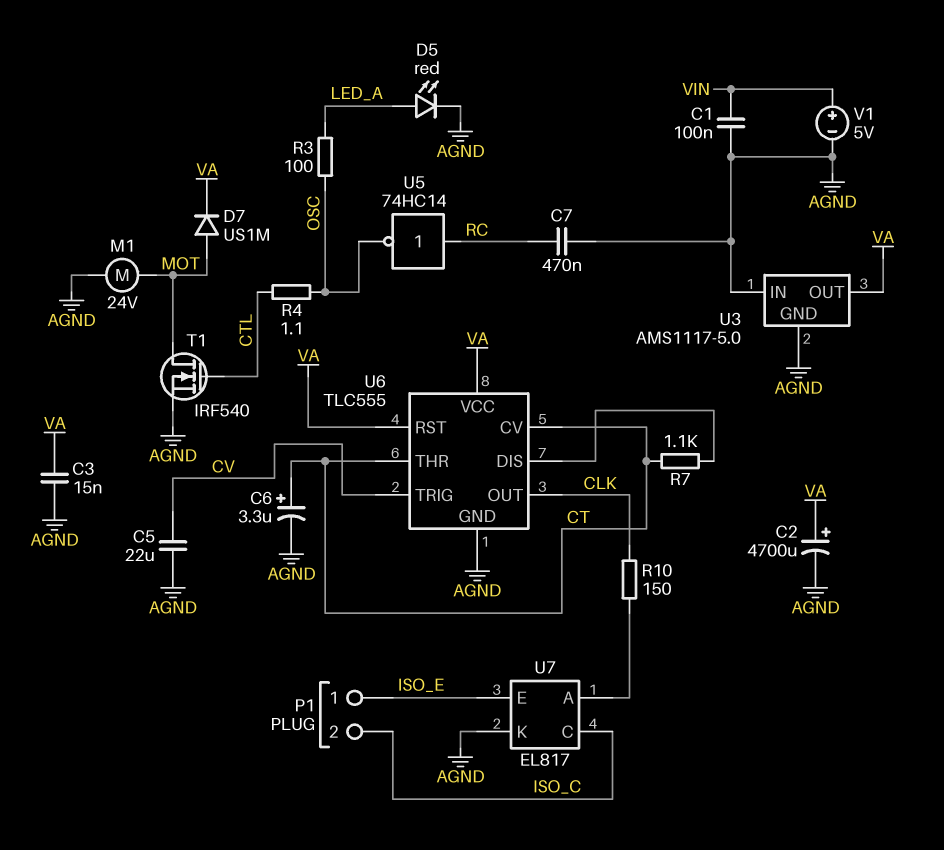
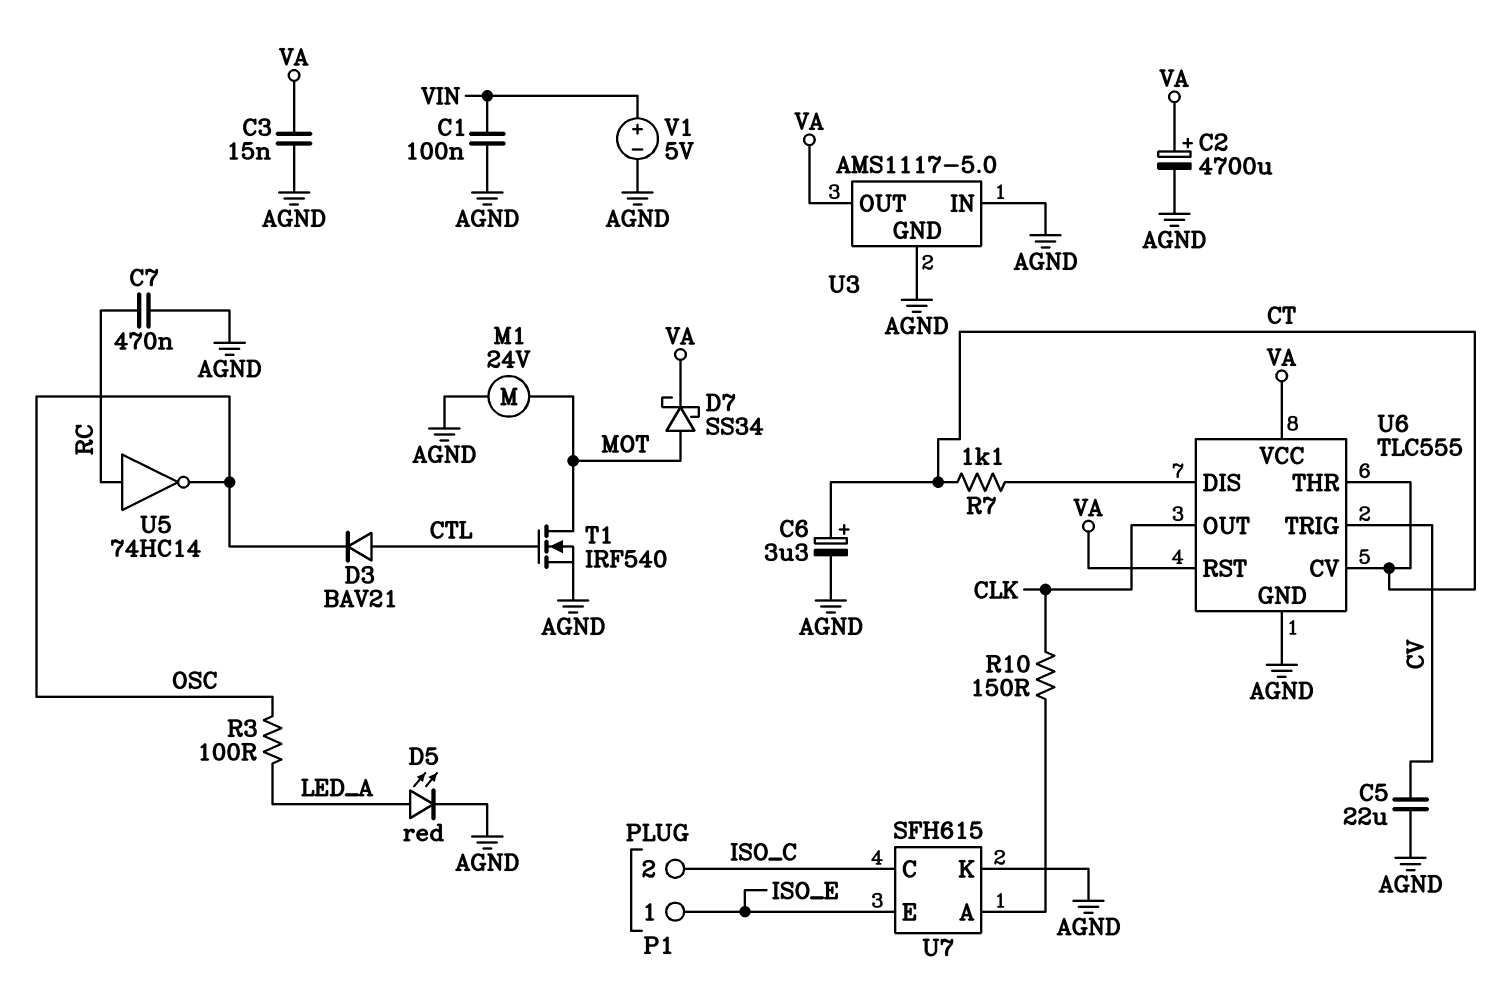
D3: none -> diode BAV21 (A CTL, K OSC)
D7: diode US1M (A MOT, K VA) -> schottky SS34 (A MOT, K VA)
R4: 1.1 (CTL, OSC) -> none
U7: EL817 -> SFH615

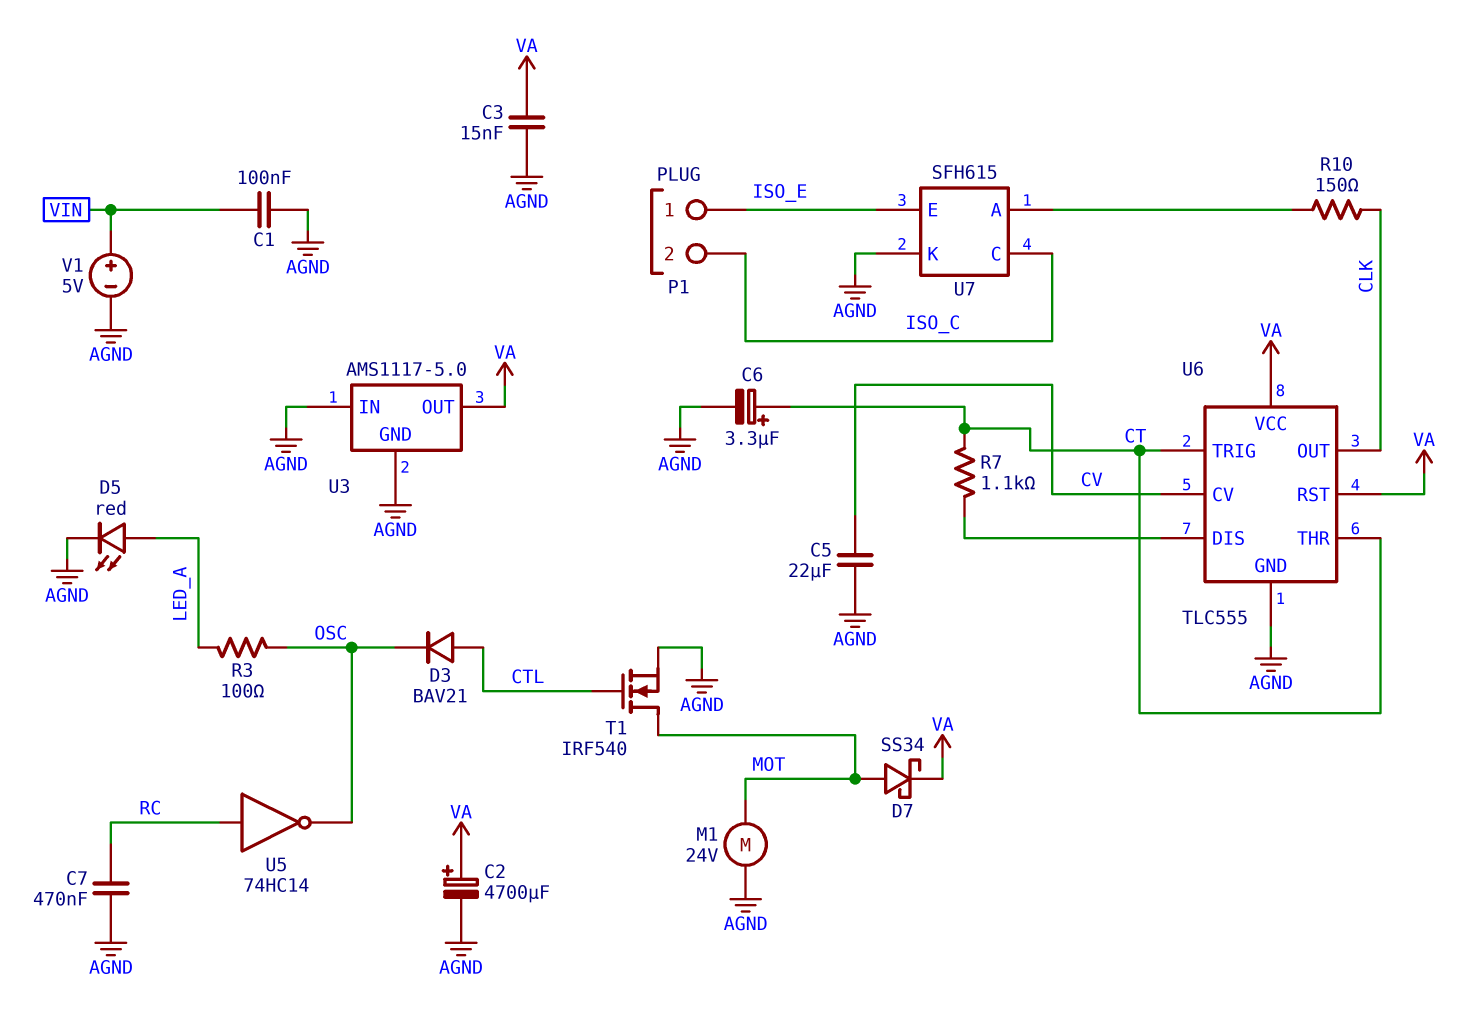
U6 pin CV: CT -> CV
U6 pin TRIG: CV -> CT

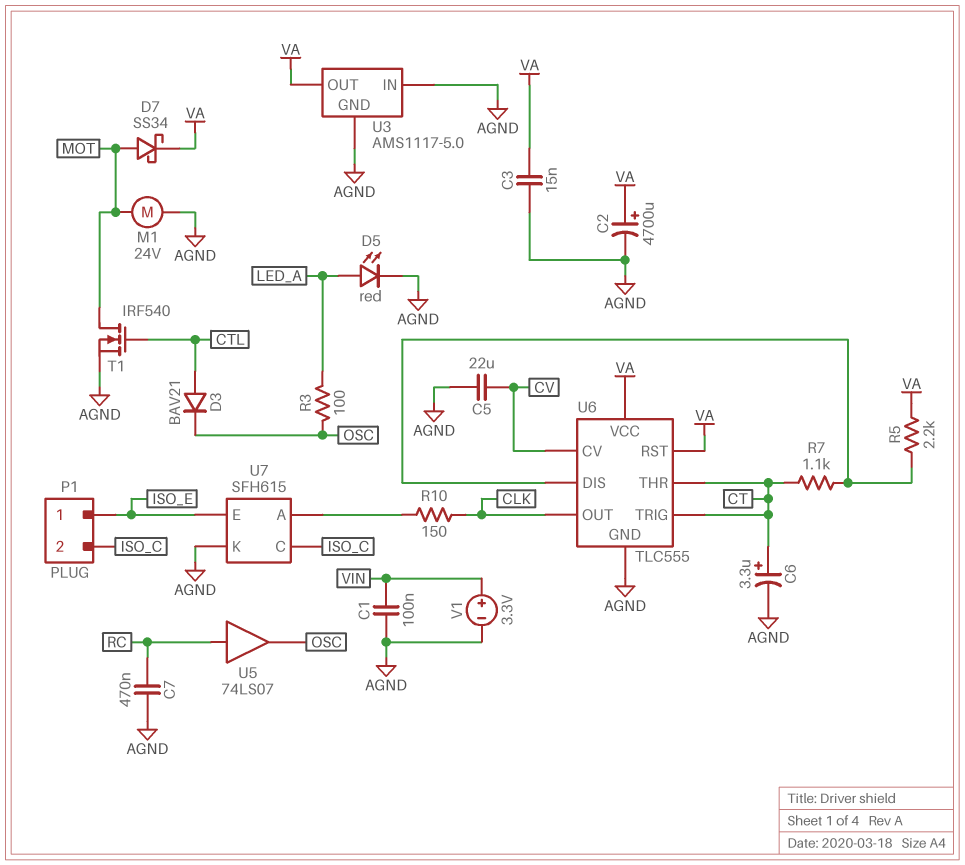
R5: none -> 2.2k (U6/DIS, VA)
U5: NOT 74HC14 (in RC, out OSC) -> buffer 74LS07 (in RC, out OSC)
V1: 5V (plus VIN, minus AGND) -> 3.3V (plus VIN, minus AGND)

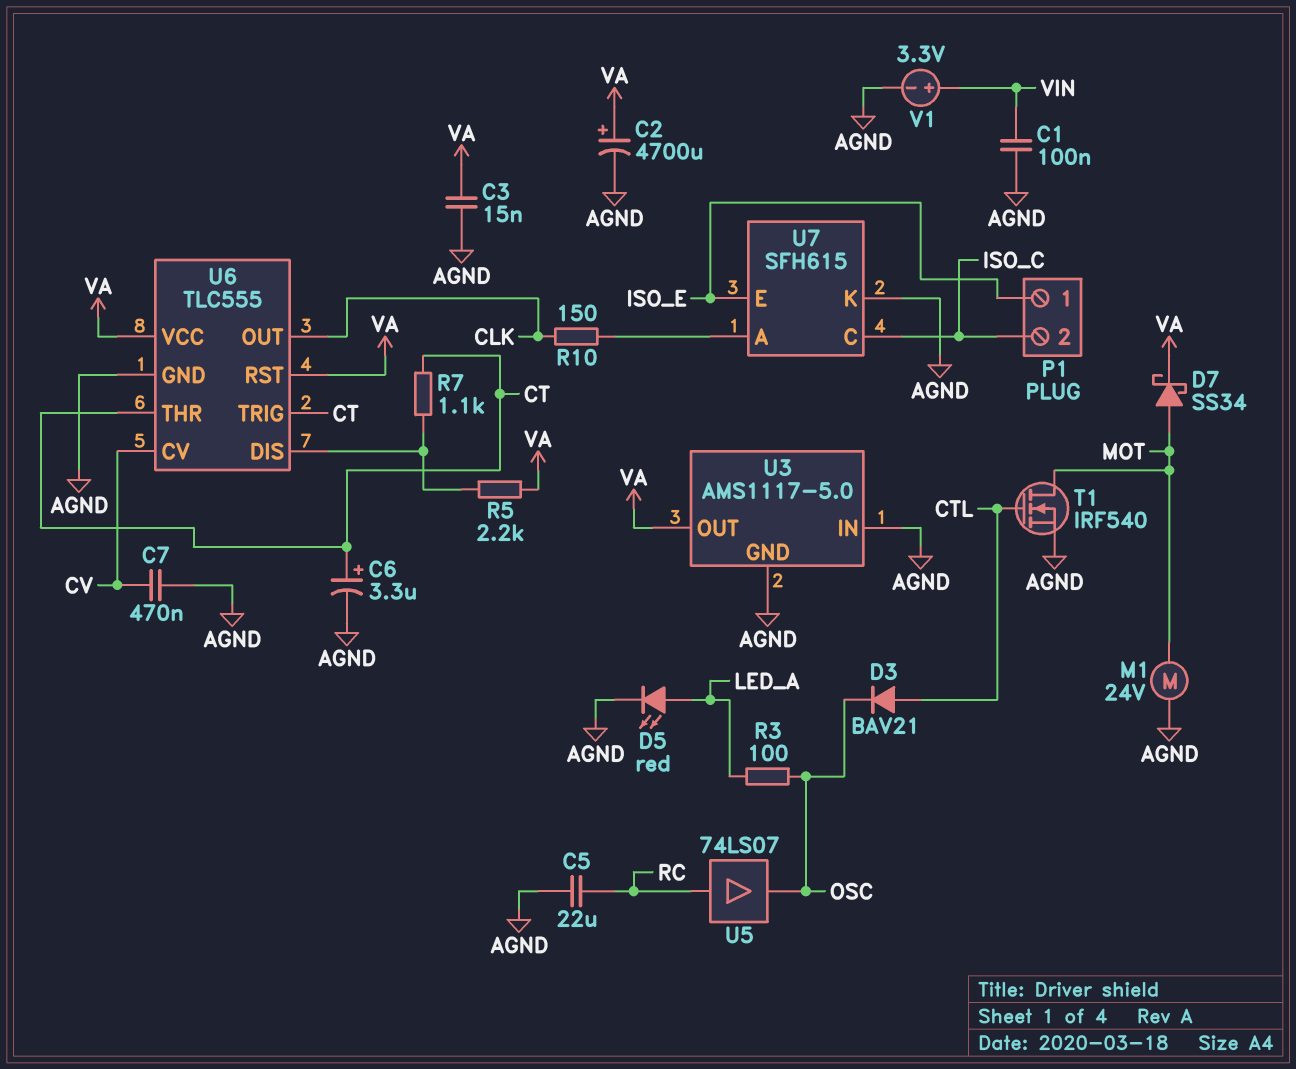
C5: 22uF (AGND, CV) -> 22uF (AGND, RC)
C7: 470nF (AGND, RC) -> 470nF (AGND, CV)

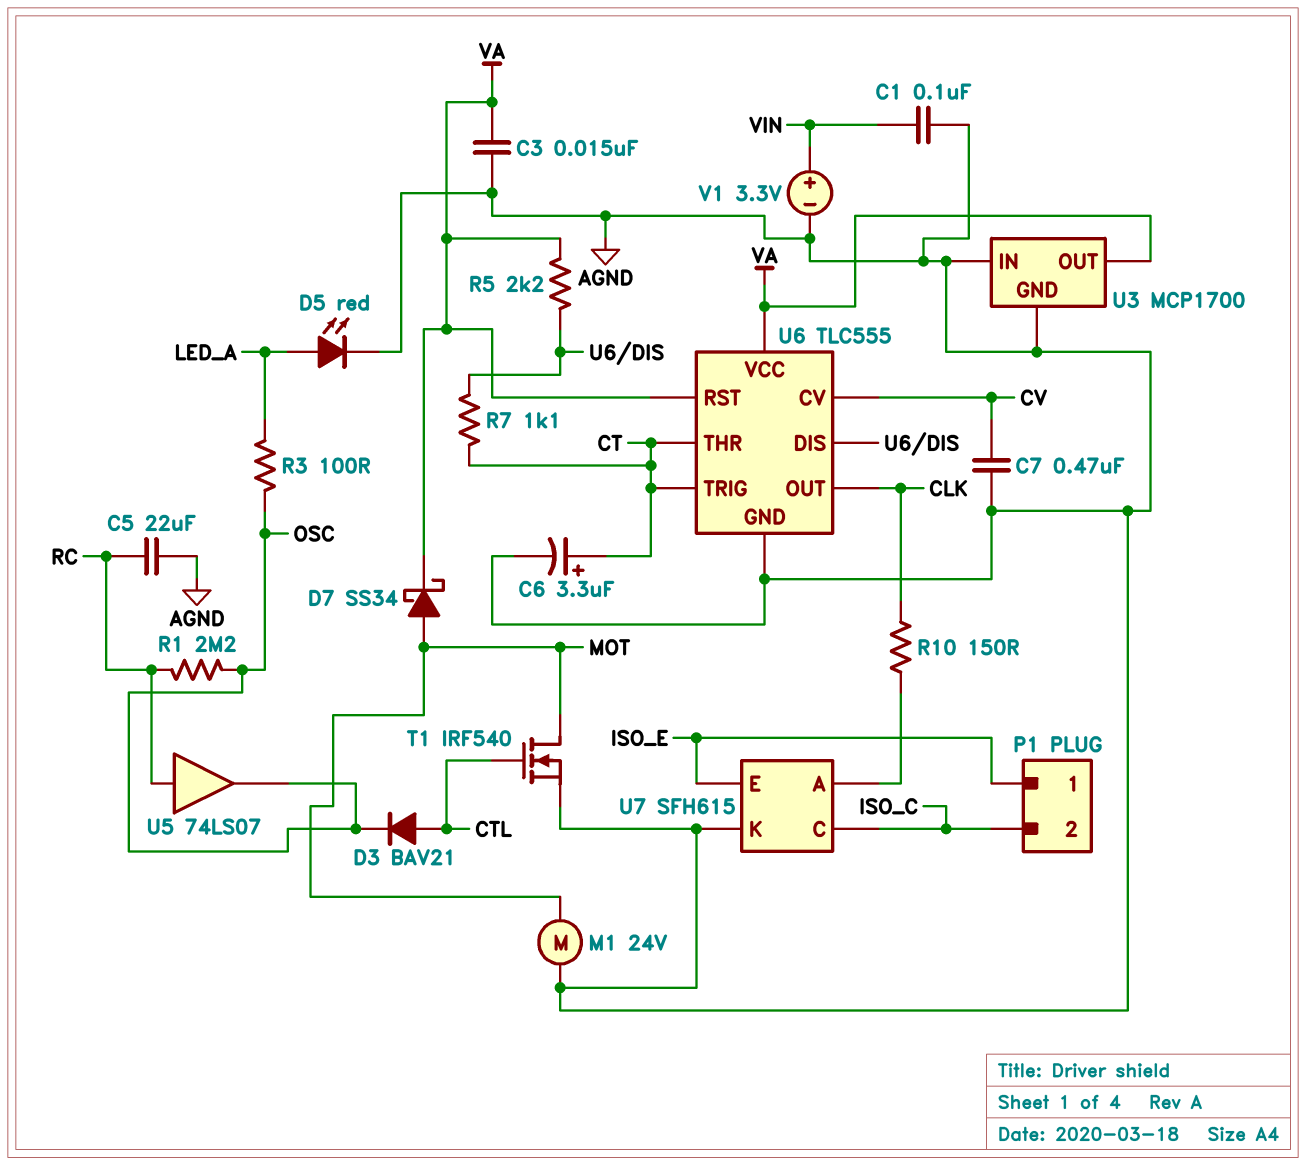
C2: 4700uF (plus VA, minus AGND) -> none
R1: none -> 2.2M (OSC, RC)
U3: AMS1117-5.0 -> MCP1700

